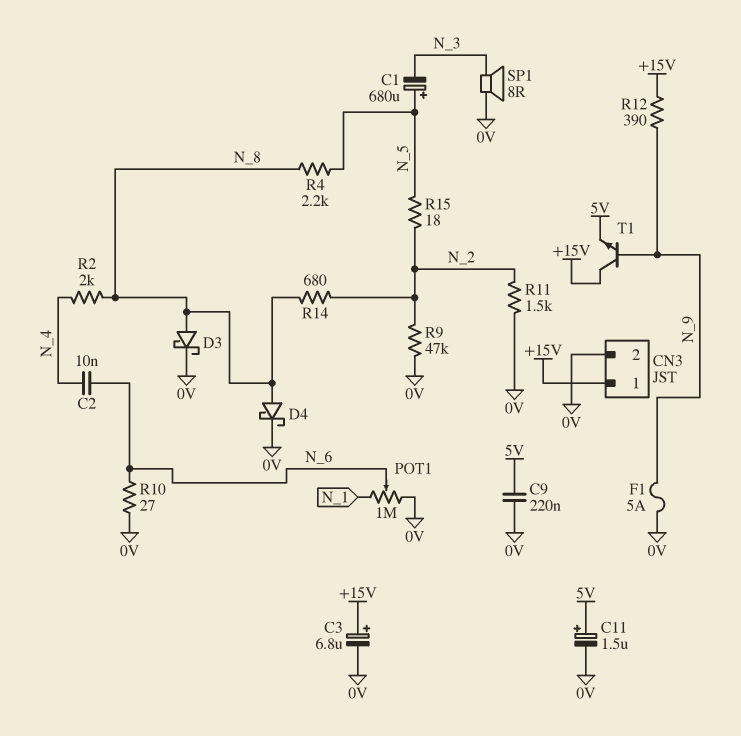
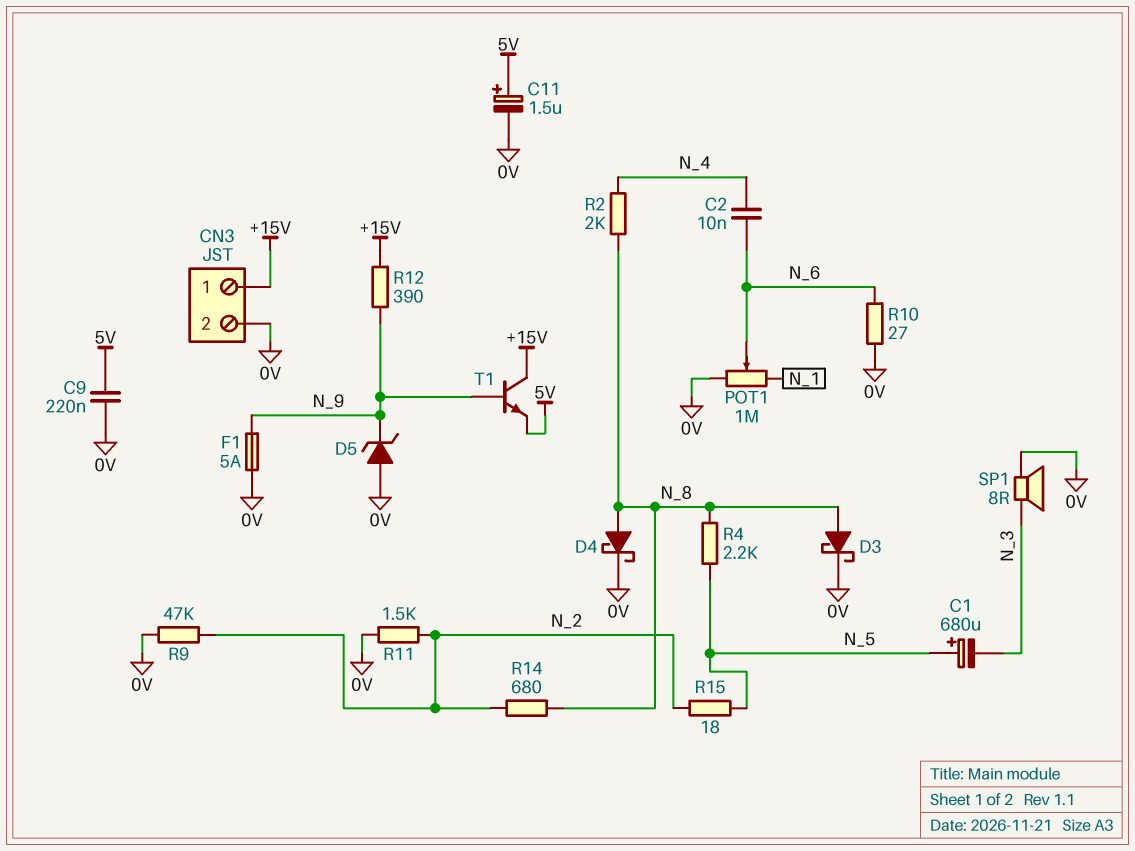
C3: 6.8uF (plus +15V, minus 0V) -> none
D5: none -> zener (A 0V, K N_9)

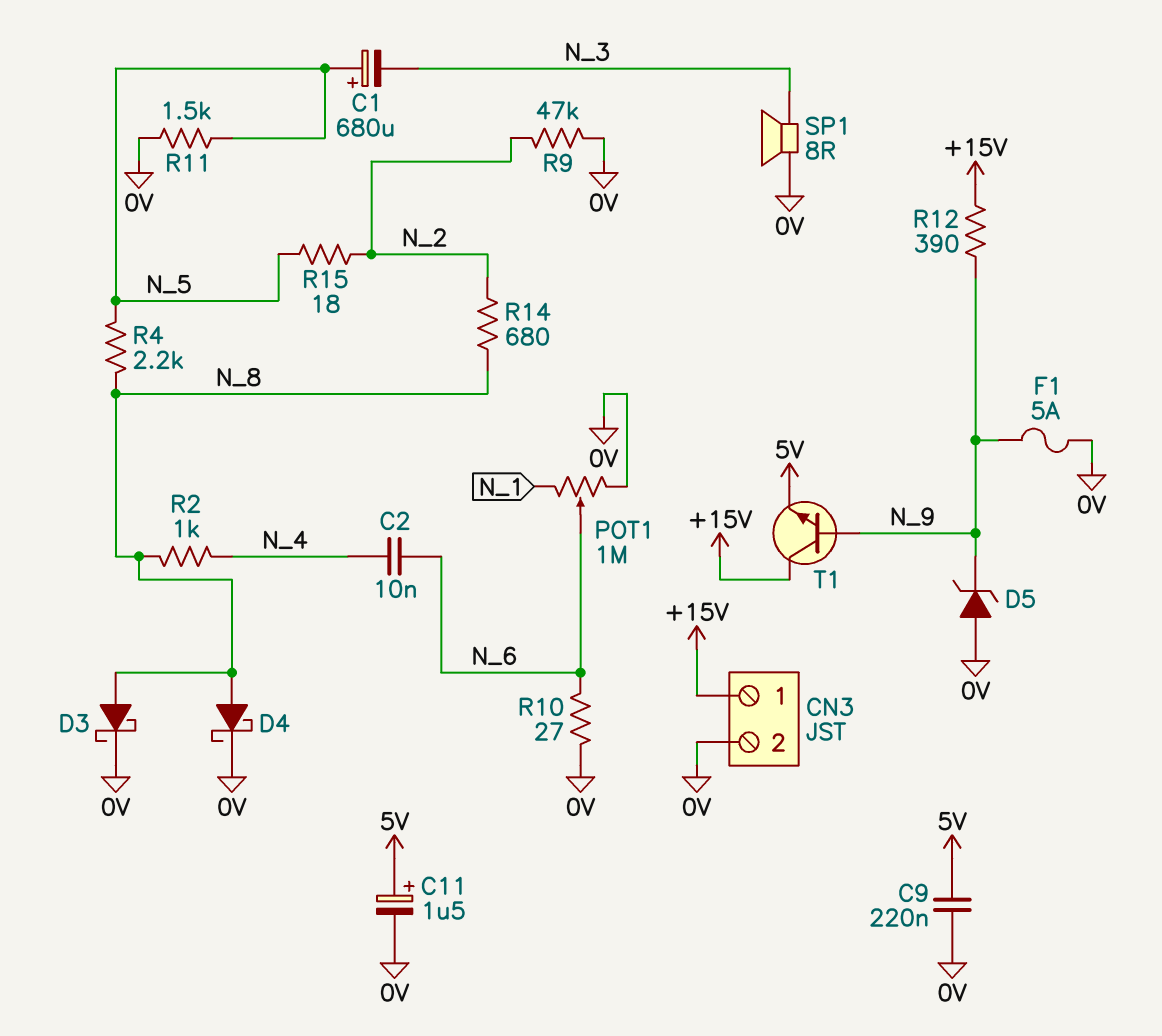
R2: 2k (N_4, N_8) -> 1k (N_4, N_8)
R11: 1.5k (0V, N_2) -> 1.5k (0V, N_5)

